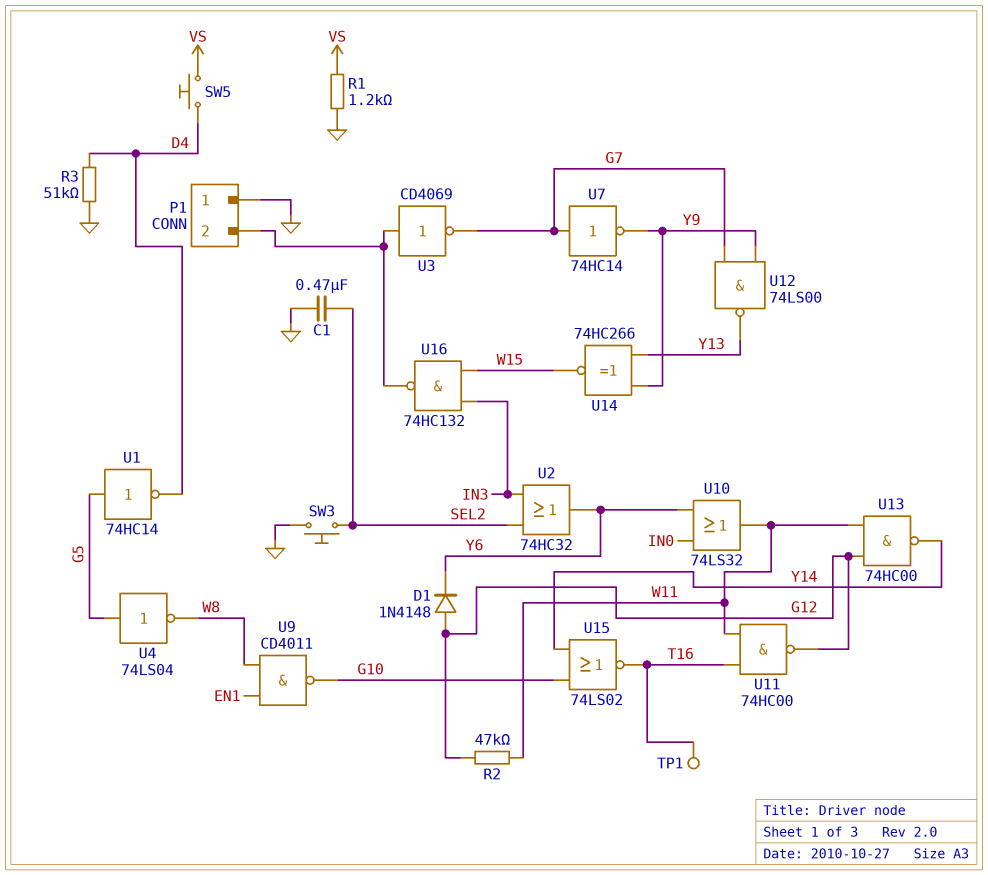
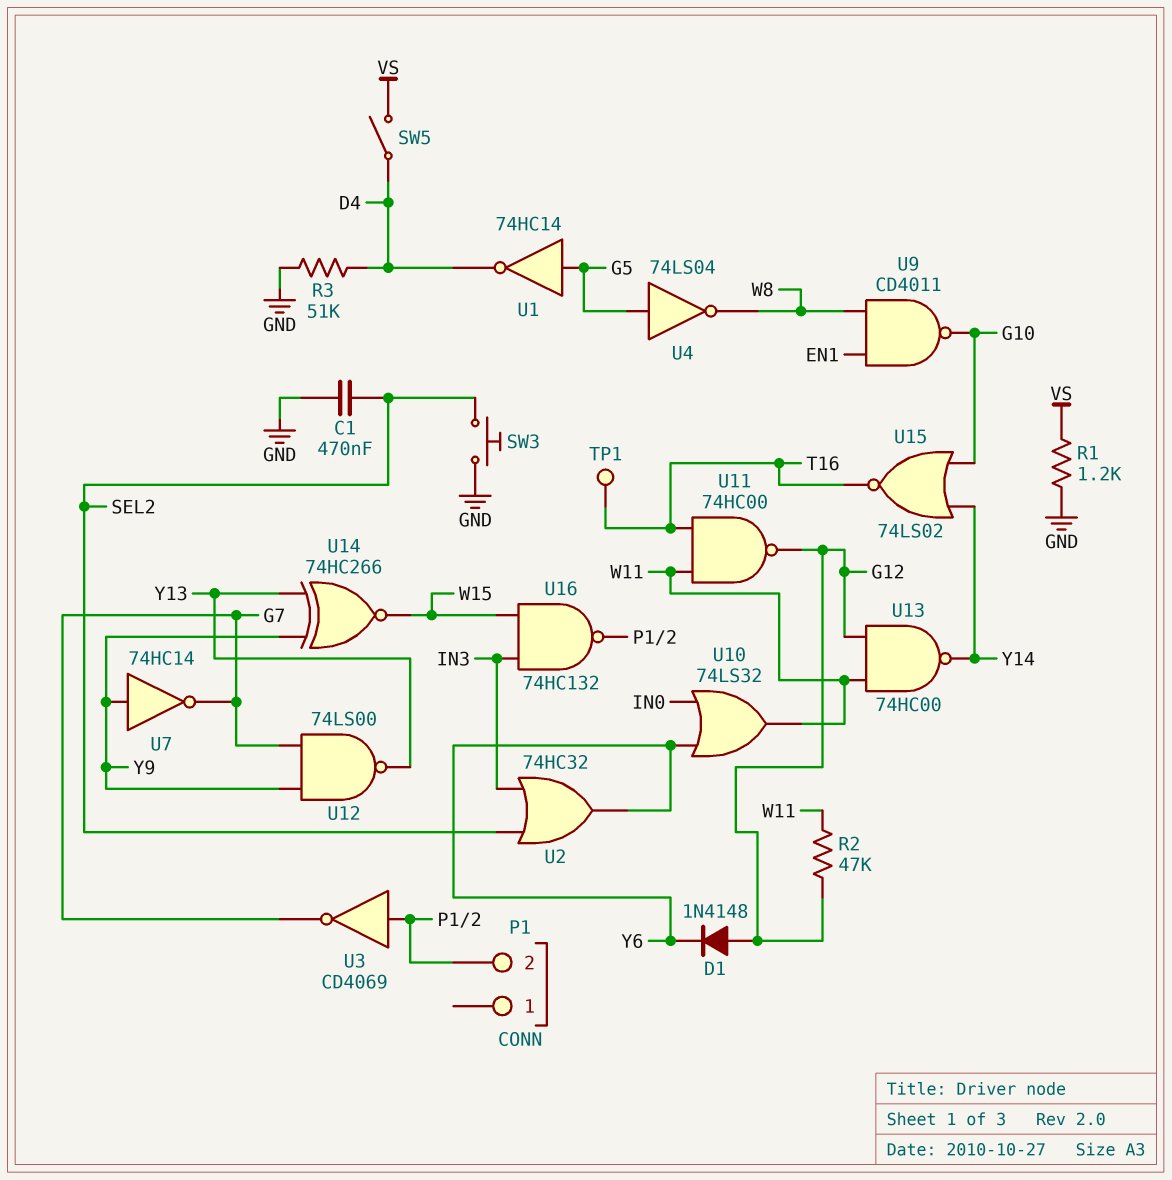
P1 pin 1: GND -> none
SW5: button (D4, VS) -> switch (D4, VS)
U7: NOT 74HC14 (in G7, out Y9) -> NOT 74HC14 (in Y9, out G7)

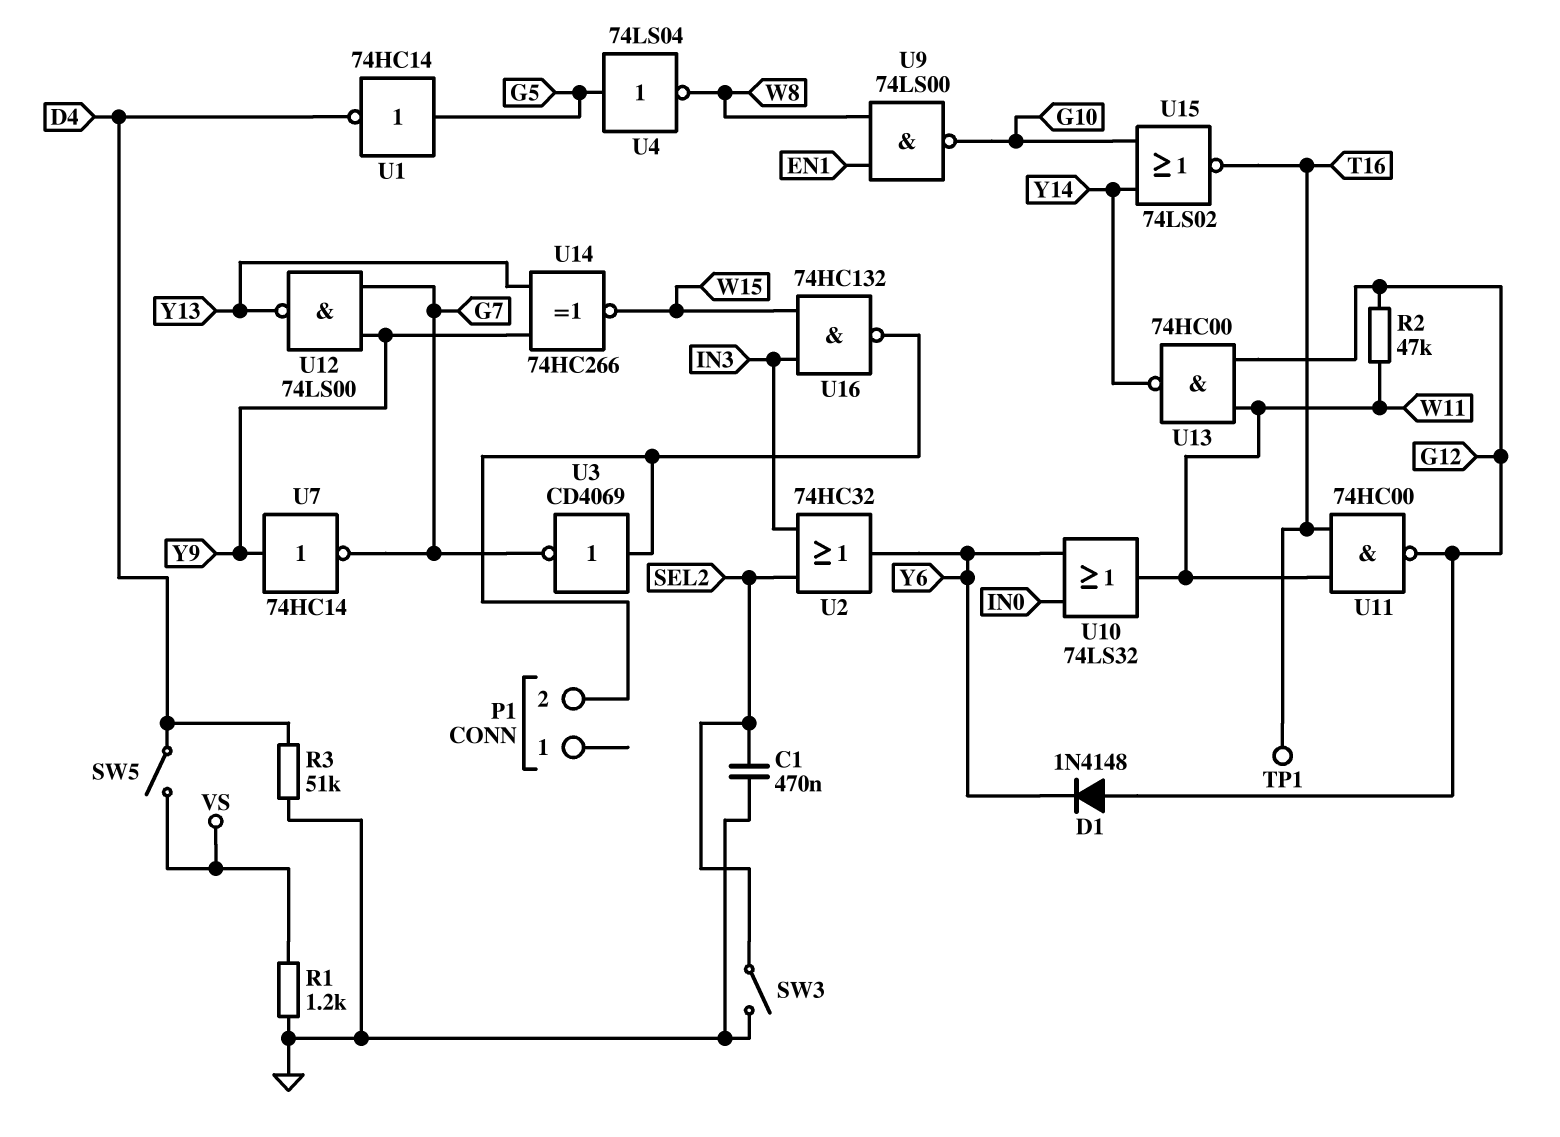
SW3: button (GND, SEL2) -> switch (GND, SEL2)
U9: NAND CD4011 (in EN1, in W8, out G10) -> NAND 74LS00 (in EN1, in W8, out G10)

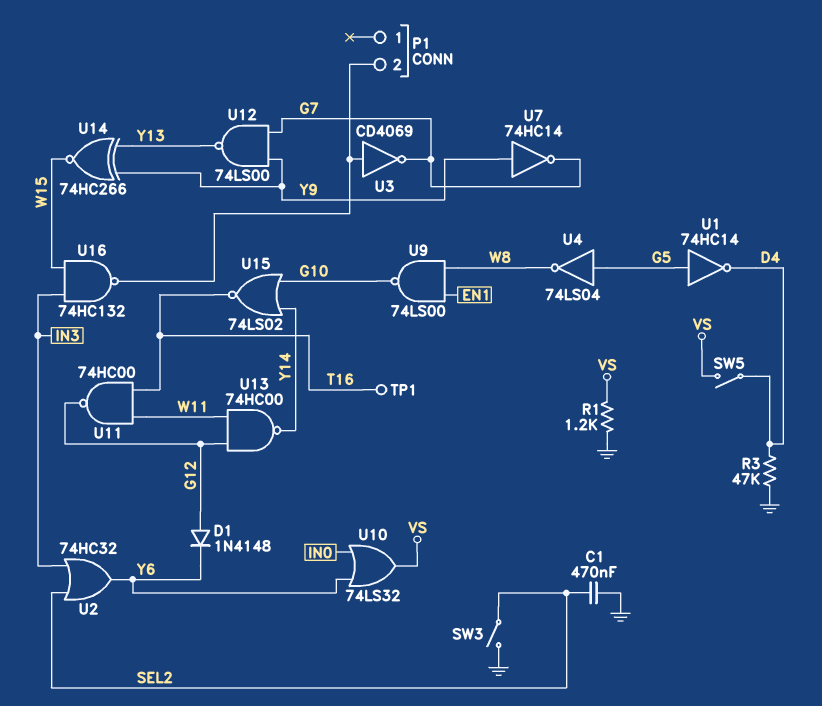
R2: 47k (G12, W11) -> none
R3: 51k (D4, GND) -> 47k (D4, GND)
U10: OR 74LS32 (in IN0, in Y6, out W11) -> OR 74LS32 (in IN0, in Y6, out VS)

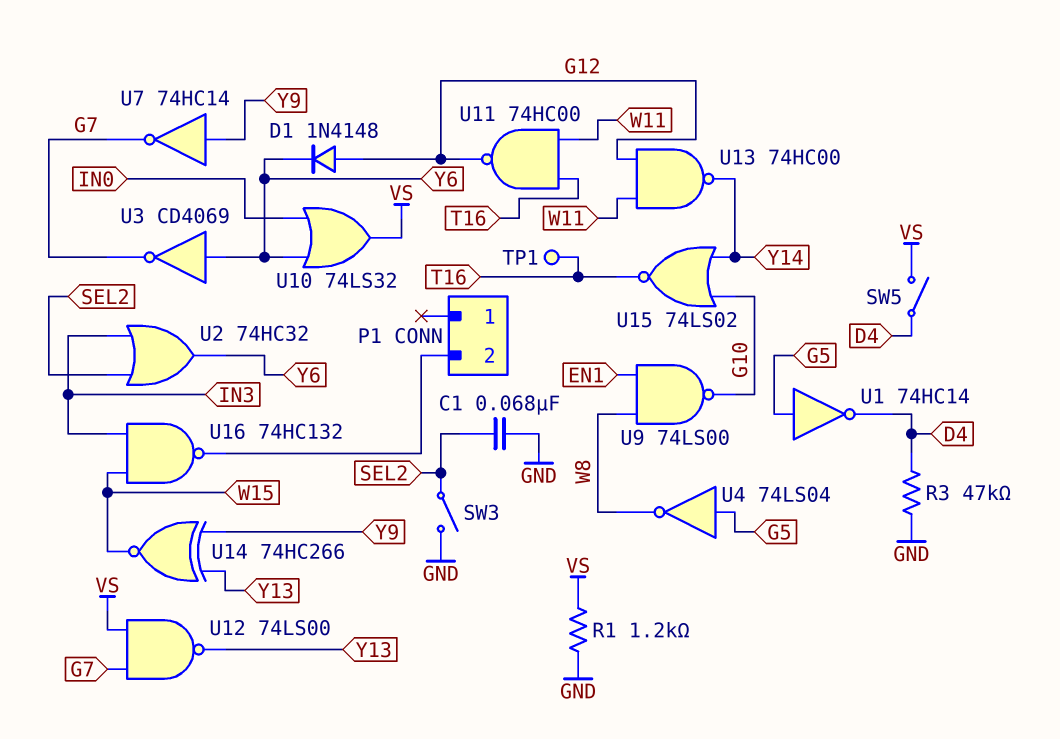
C1: 470nF (GND, SEL2) -> 68nF (GND, SEL2)
U3: NOT CD4069 (in P1/2, out G7) -> NOT CD4069 (in Y6, out G7)
U12: NAND 74LS00 (in G7, in Y9, out Y13) -> NAND 74LS00 (in G7, in VS, out Y13)

